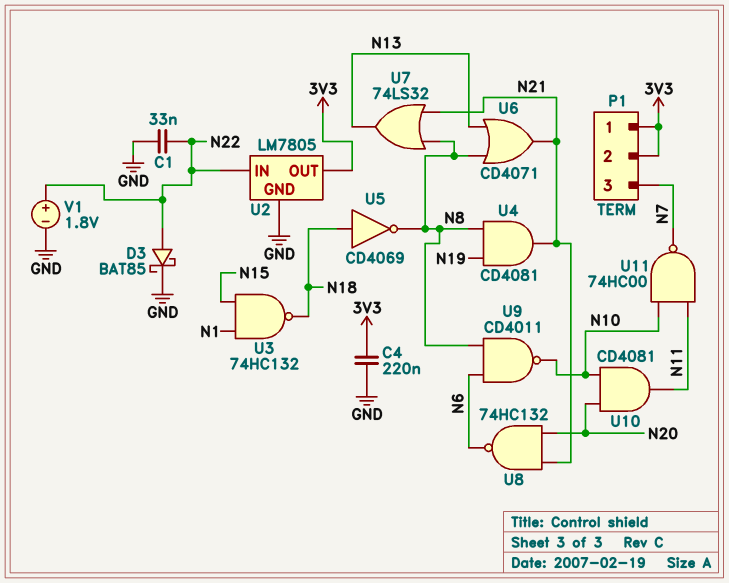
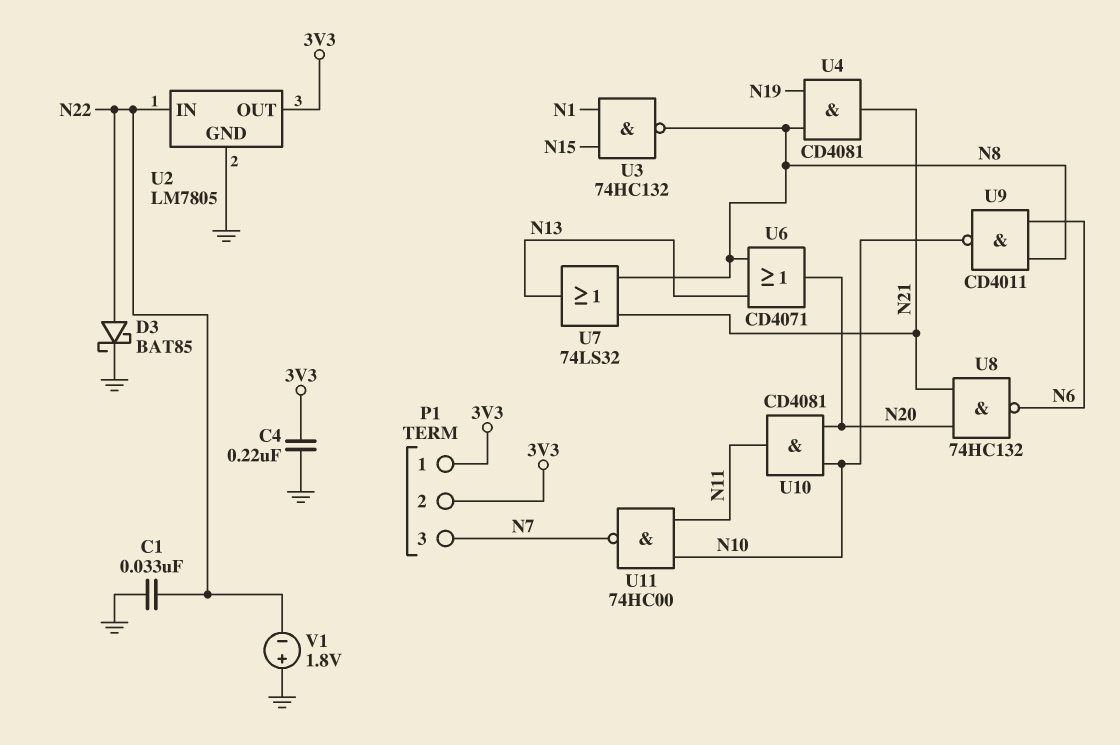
U3: NAND 74HC132 (in N1, in N15, out N18) -> NAND 74HC132 (in N1, in N15, out N8)
U5: NOT CD4069 (in N18, out N8) -> none
U6: OR CD4071 (in N8, in N13, out N21) -> OR CD4071 (in N8, in N13, out N20)
V1: 1.8V (plus N22, minus GND) -> 1.8V (plus GND, minus N22)

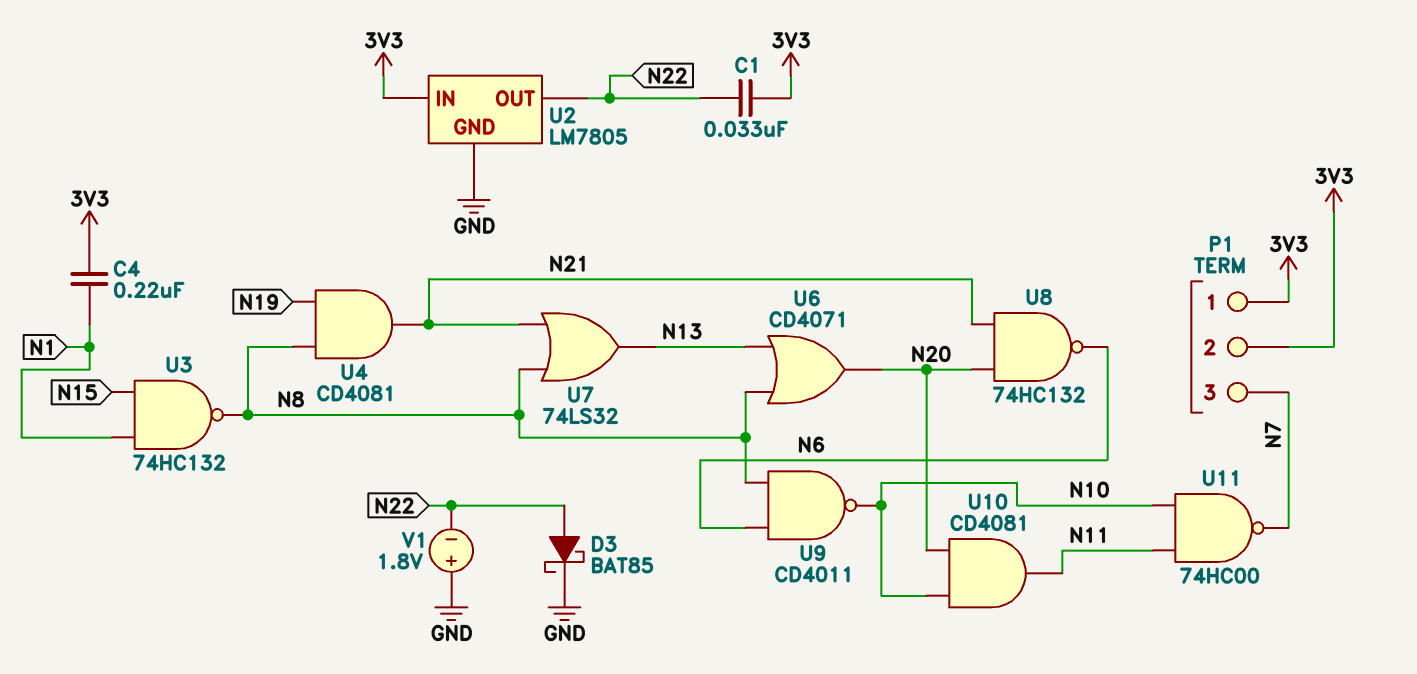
C1: 33nF (GND, N22) -> 33nF (3V3, N22)
C4: 220nF (3V3, GND) -> 220nF (3V3, N1)
U2 pin IN: N22 -> 3V3
U2 pin OUT: 3V3 -> N22

